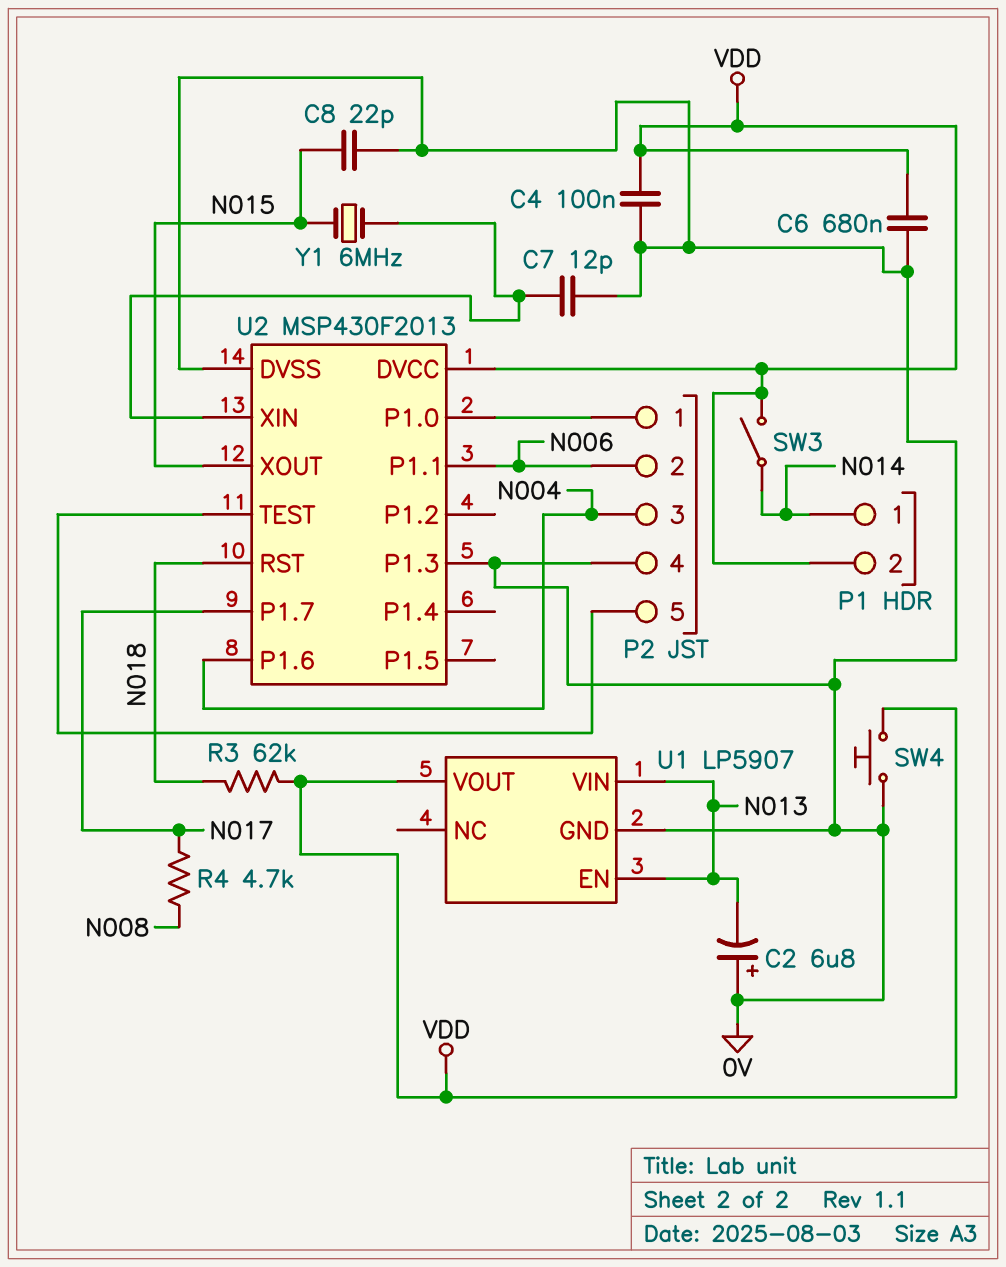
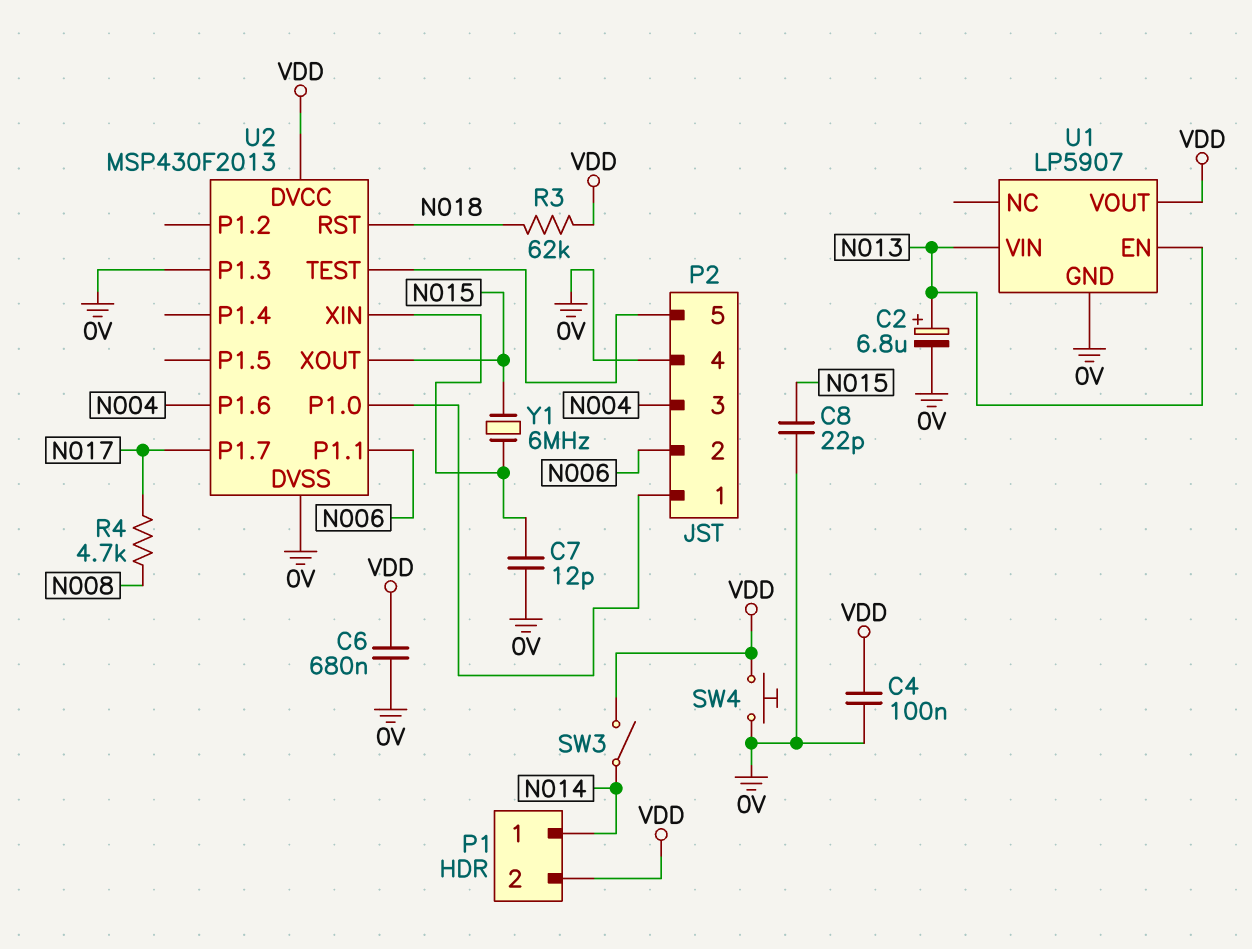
C2: 6.8uF (plus 0V, minus N013) -> 6.8uF (plus N013, minus 0V)

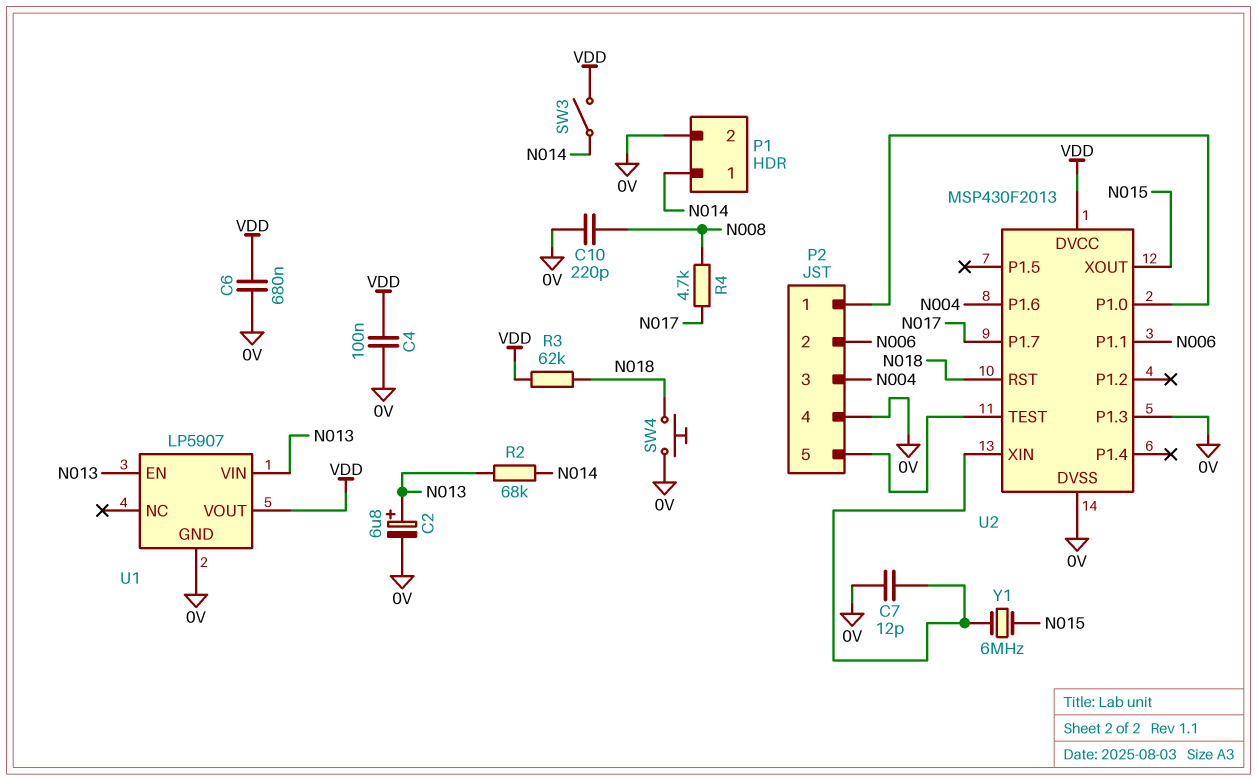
C8: 22pF (0V, N015) -> none
C10: none -> 220pF (0V, N008)
P1 pin 2: VDD -> 0V
R2: none -> 68k (N013, N014)
SW4: button (0V, VDD) -> button (0V, N018)

